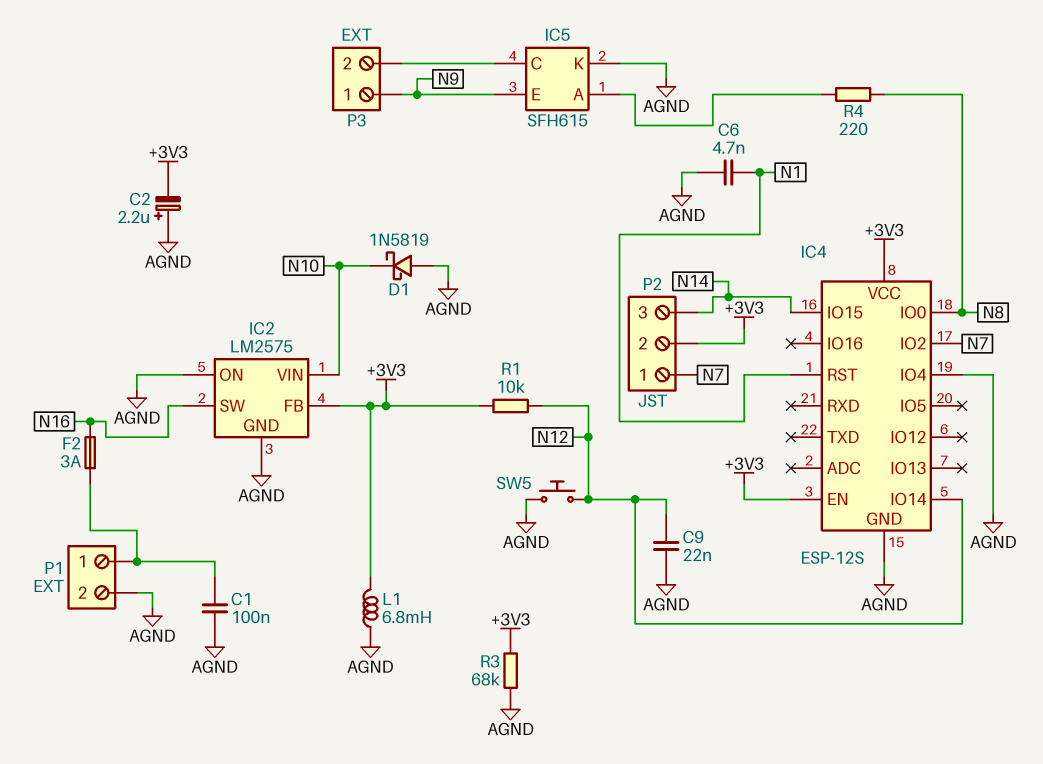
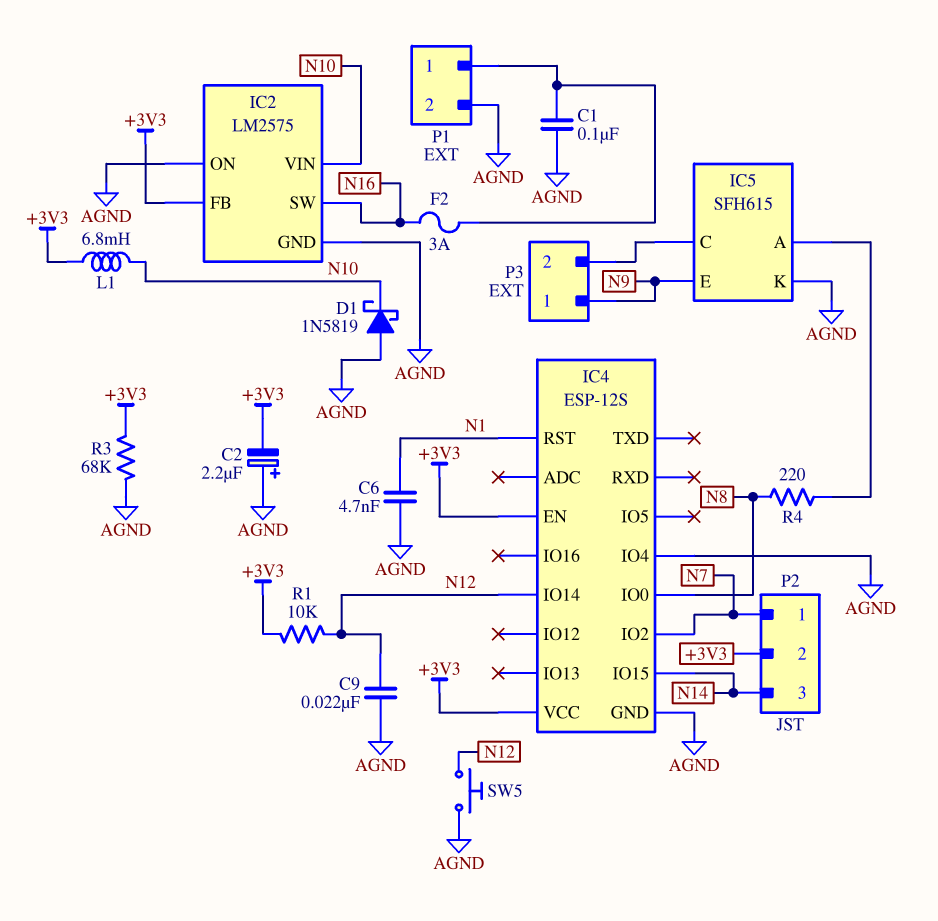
L1: 6.8mH (+3V3, AGND) -> 6.8mH (+3V3, N10)

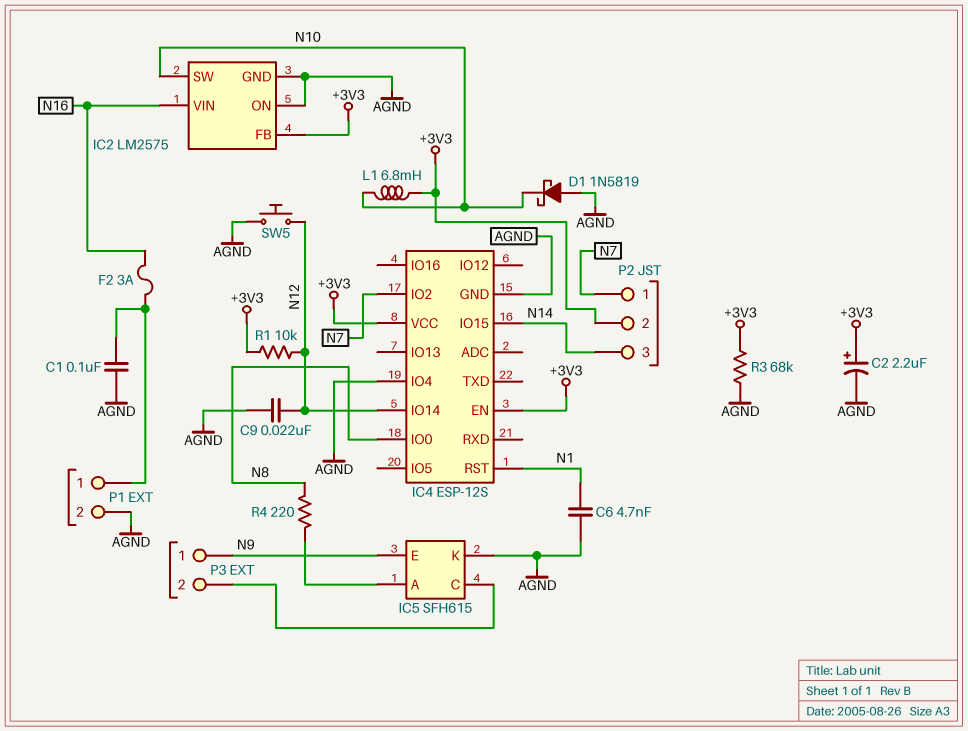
C2: 2.2uF (plus AGND, minus +3V3) -> 2.2uF (plus +3V3, minus AGND)
IC2 pin SW: N16 -> N10
IC2 pin VIN: N10 -> N16

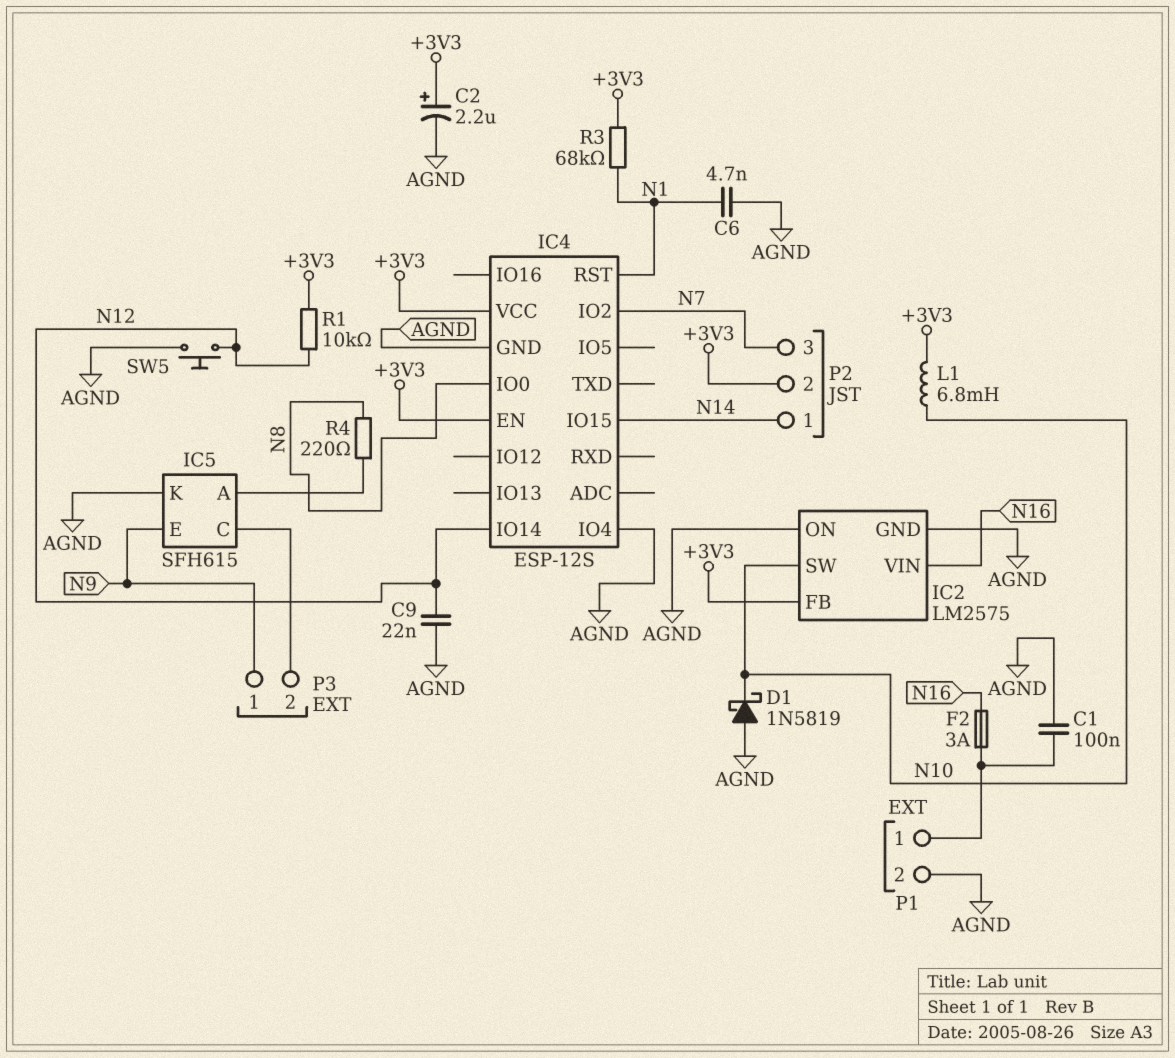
P2 pin 1: N7 -> N14
P2 pin 3: N14 -> N7
R3: 68k (+3V3, AGND) -> 68k (+3V3, N1)

